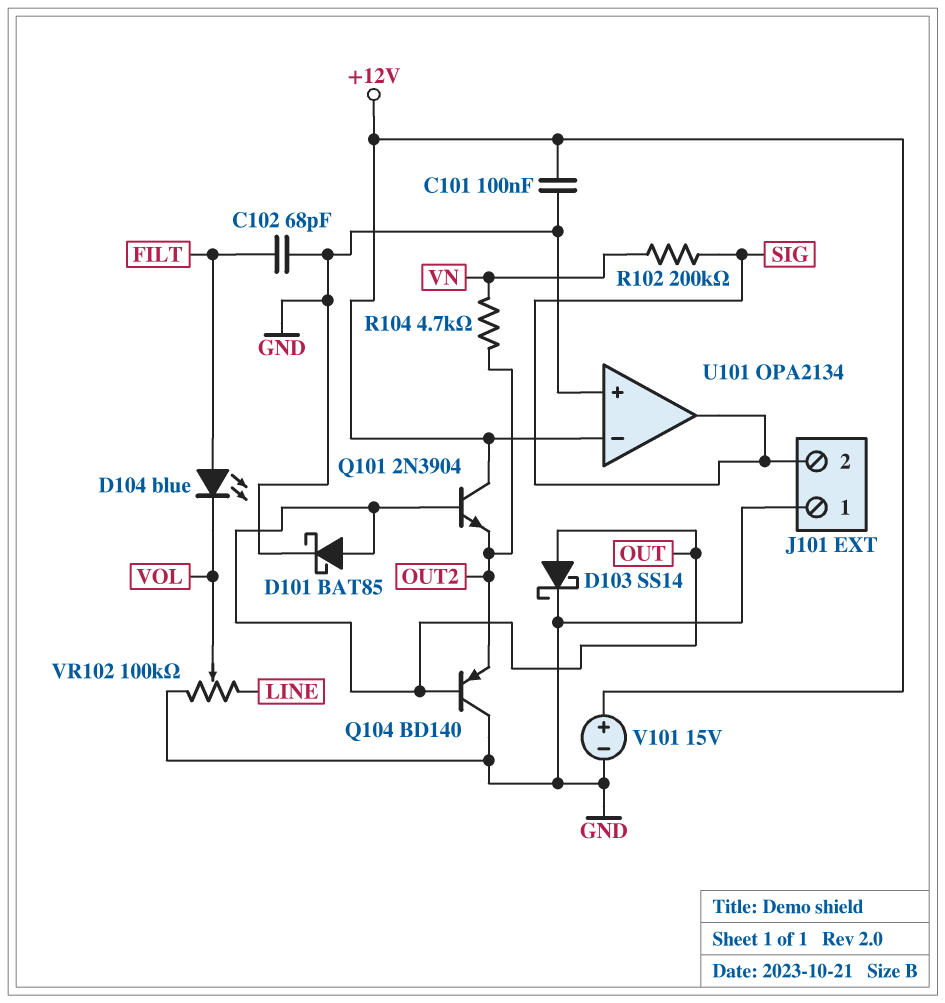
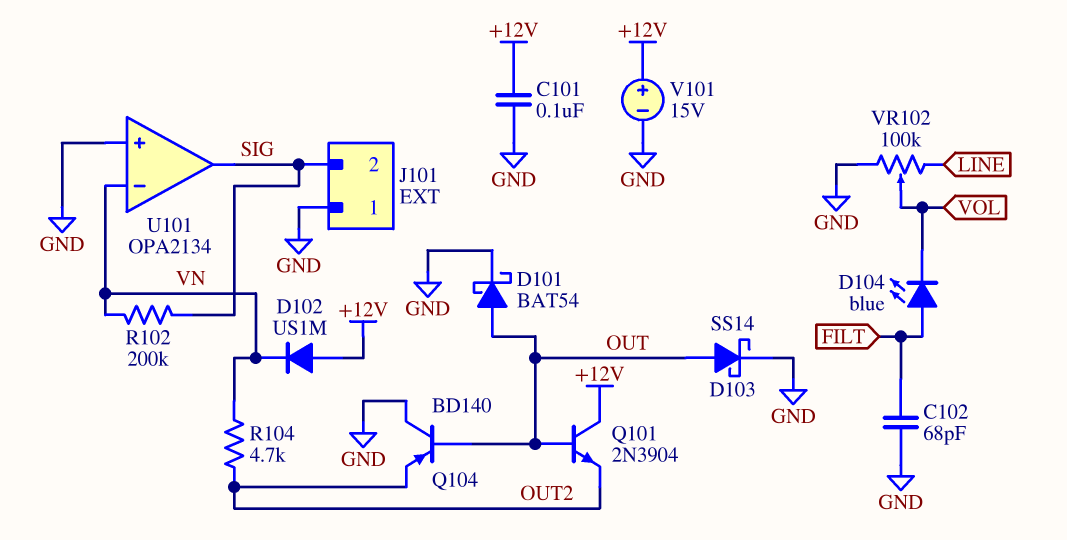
D101: schottky BAT85 (A OUT, K GND) -> schottky BAT54 (A OUT, K GND)
D102: none -> diode US1M (A +12V, K VN)
U101 pin in-: +12V -> VN

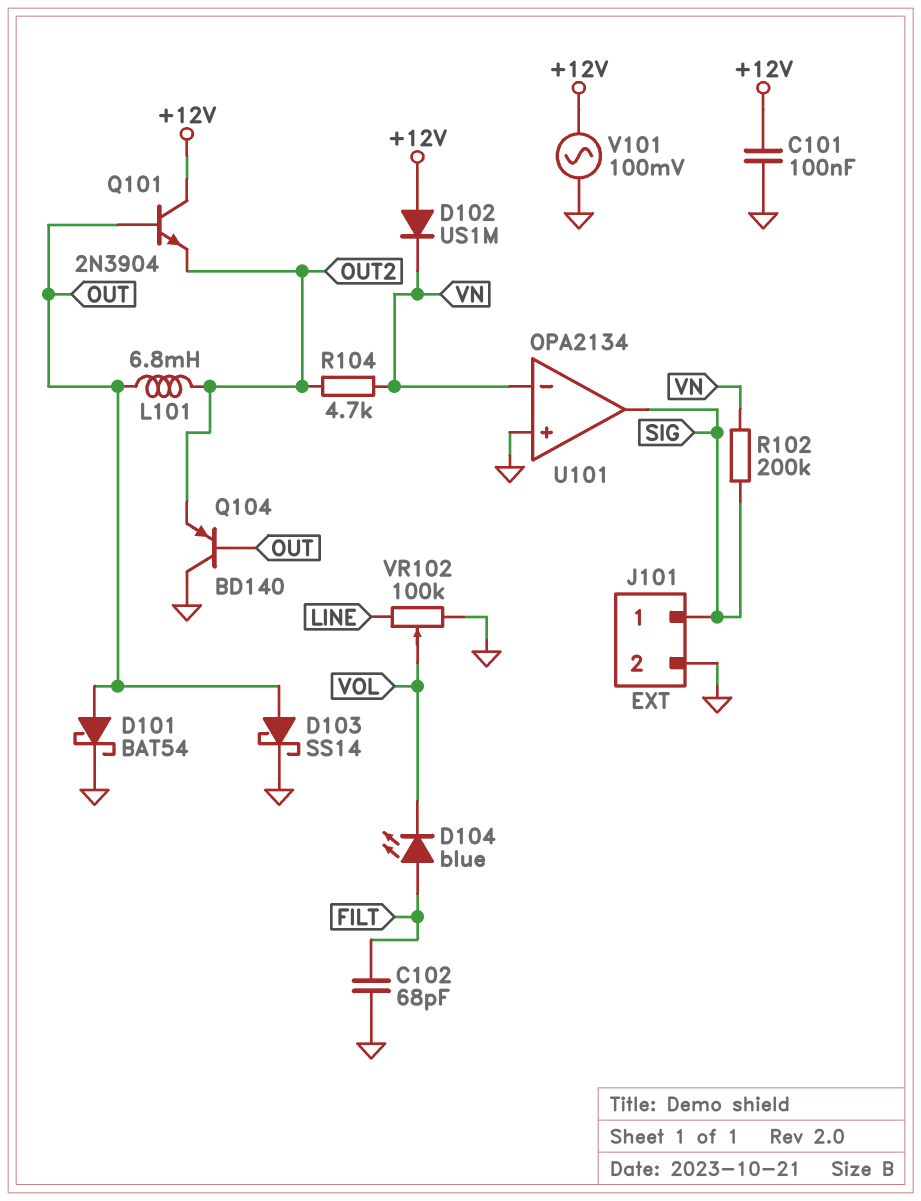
J101 pin 1: GND -> SIG
J101 pin 2: SIG -> GND
L101: none -> 6.8mH (OUT, OUT2)
V101: 15V (plus +12V, minus GND) -> AC 100mV (+12V, GND)

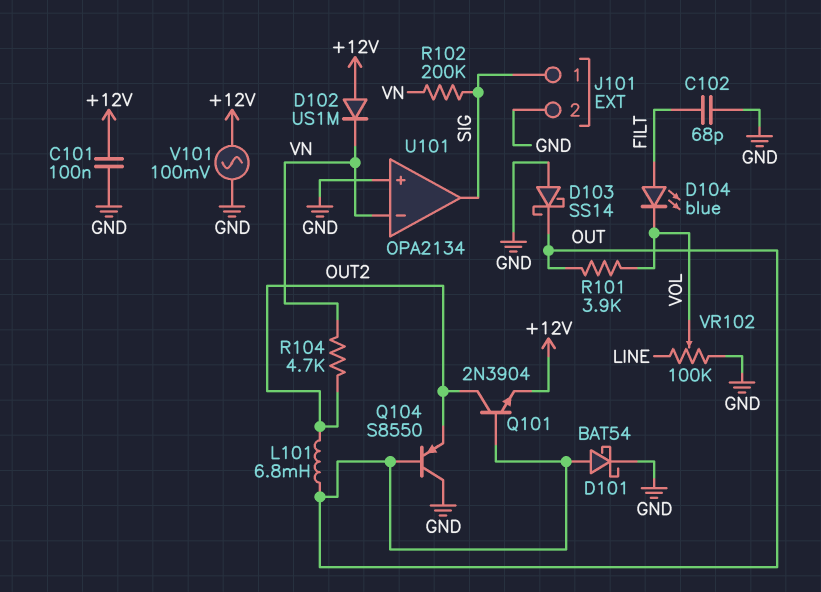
D103: schottky SS14 (A OUT, K GND) -> schottky SS14 (A GND, K OUT)
Q101: NPN 2N3904 (B OUT, C +12V, E OUT2) -> NPN 2N3904 (B OUT, C OUT2, E +12V)
Q104: PNP BD140 (B OUT, C GND, E OUT2) -> PNP S8550 (B OUT, C GND, E OUT2)
R101: none -> 3.9k (OUT, VOL)

